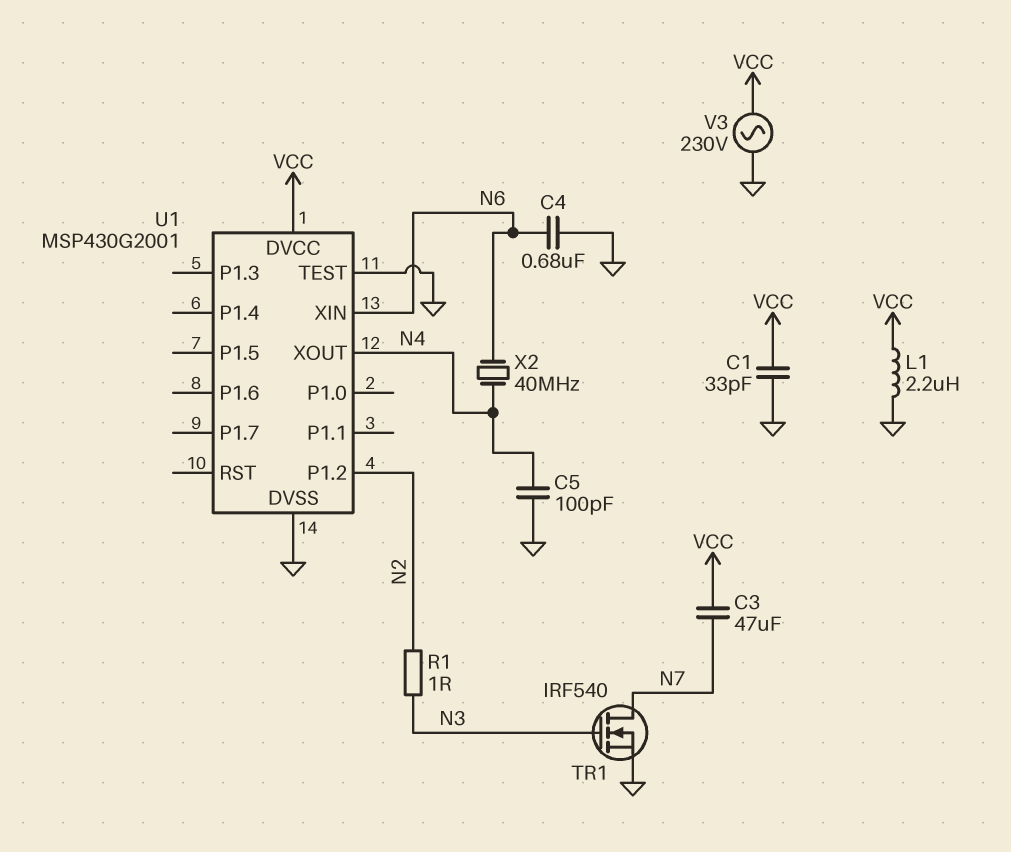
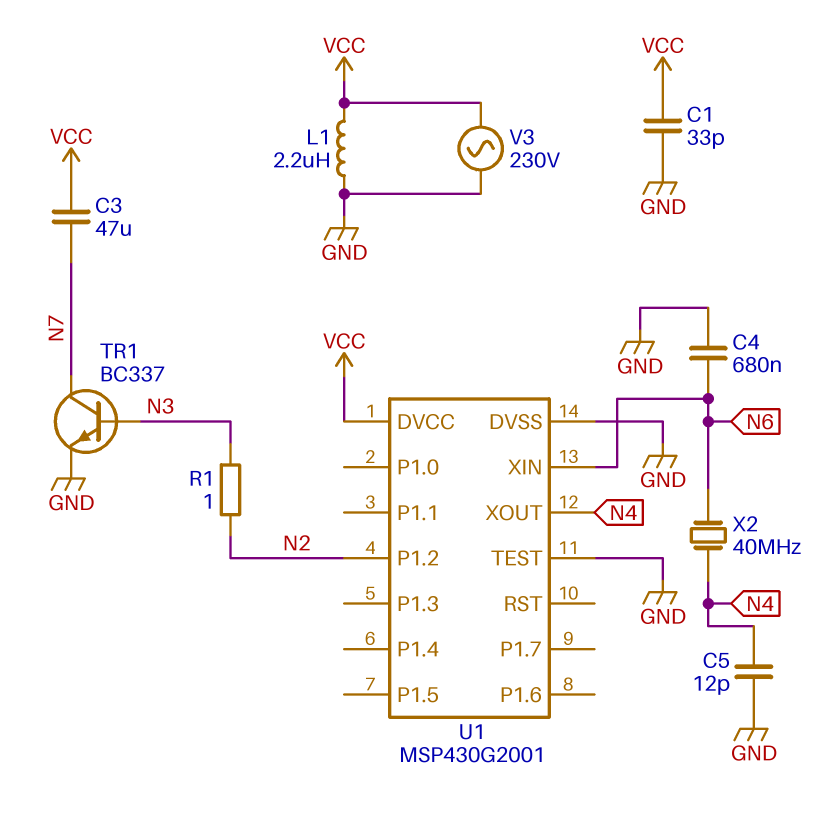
C5: 100pF (GND, N4) -> 12pF (GND, N4)
TR1: NMOS IRF540 (G N3, D N7, S GND) -> NPN BC337 (B N3, C N7, E GND)

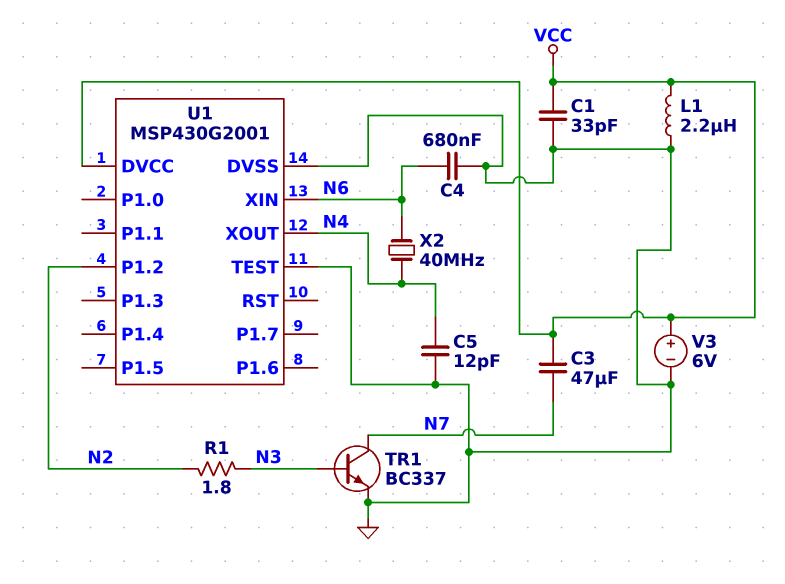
R1: 1 (N2, N3) -> 1.8 (N2, N3)
V3: AC 230V (GND, VCC) -> 6V (plus VCC, minus GND)

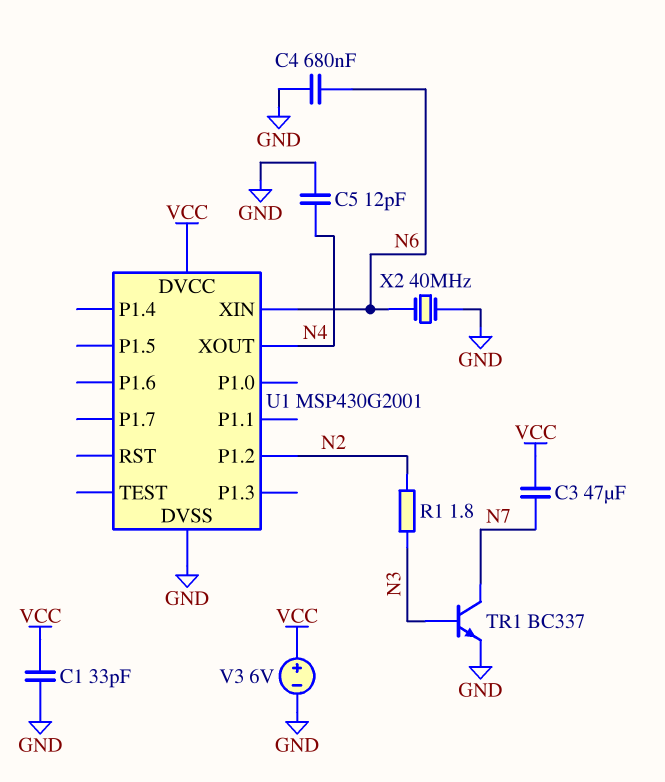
L1: 2.2uH (GND, VCC) -> none
U1 pin TEST: GND -> none
X2: 40MHz (N4, N6) -> 40MHz (GND, N6)

